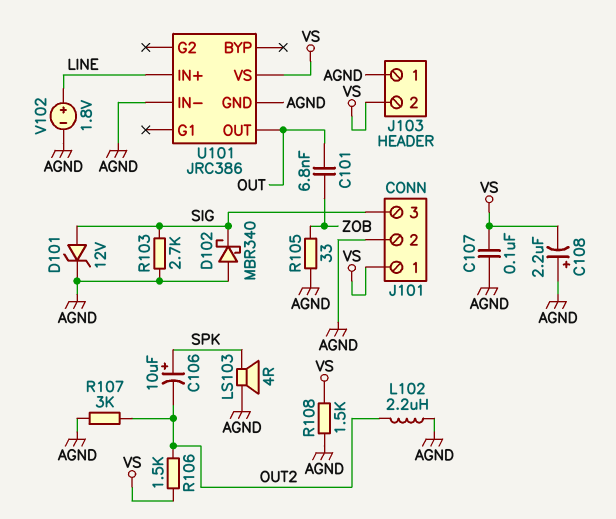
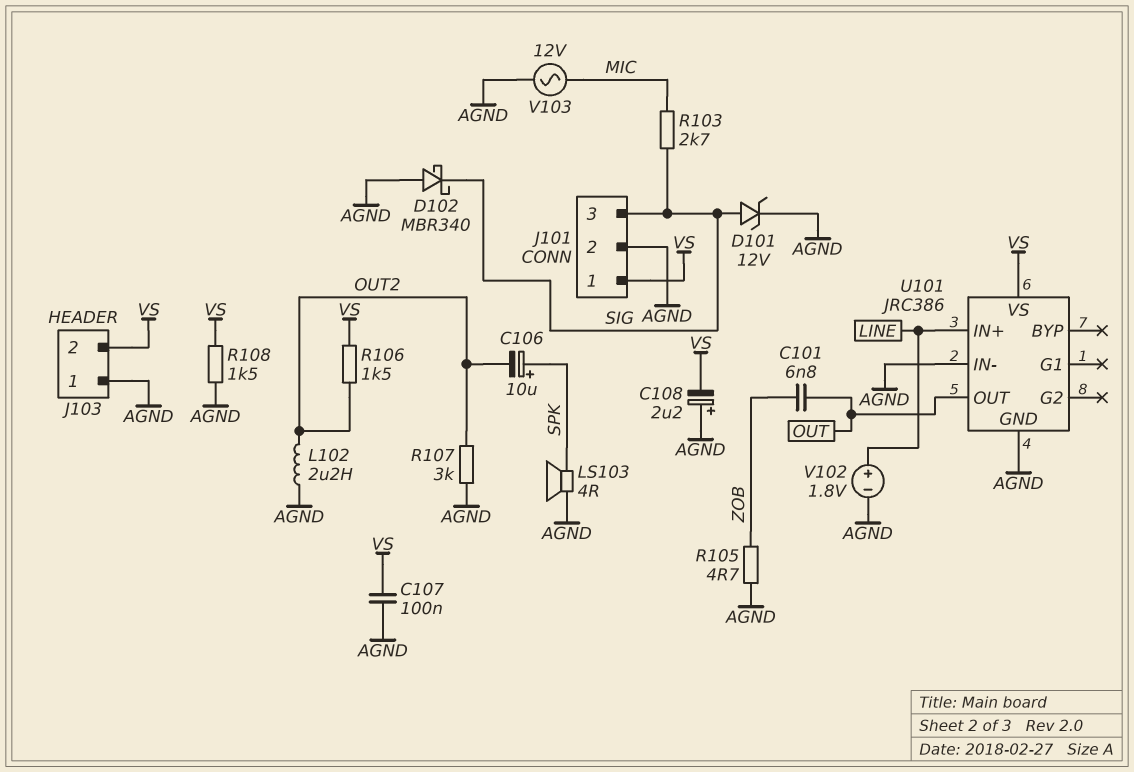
R103: 2.7k (AGND, SIG) -> 2.7k (MIC, SIG)
R105: 33 (AGND, ZOB) -> 4.7 (AGND, ZOB)
V103: none -> AC 12V (AGND, MIC)

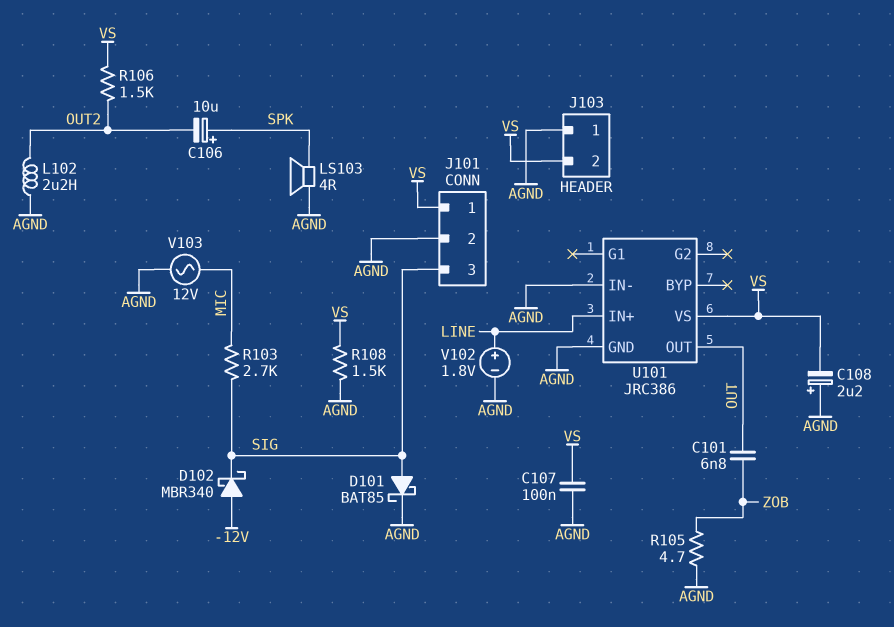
D101: zener 12V (A SIG, K AGND) -> schottky BAT85 (A SIG, K AGND)
D102: schottky MBR340 (A AGND, K SIG) -> schottky MBR340 (A -12V, K SIG)
R107: 3k (AGND, OUT2) -> none

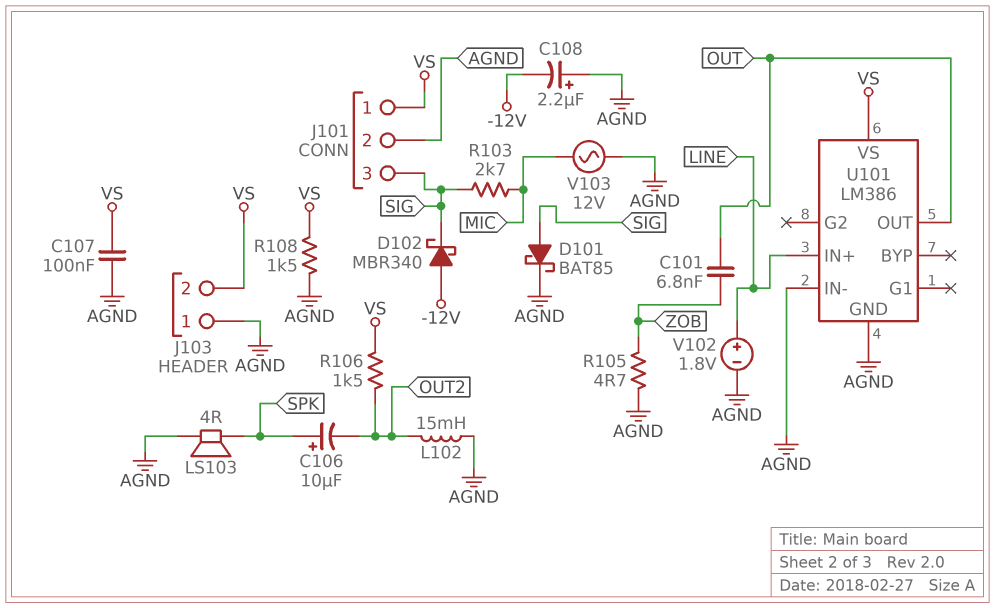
C108: 2.2uF (plus AGND, minus VS) -> 2.2uF (plus AGND, minus -12V)
L102: 2.2uH (AGND, OUT2) -> 15mH (AGND, OUT2)
U101: JRC386 -> LM386

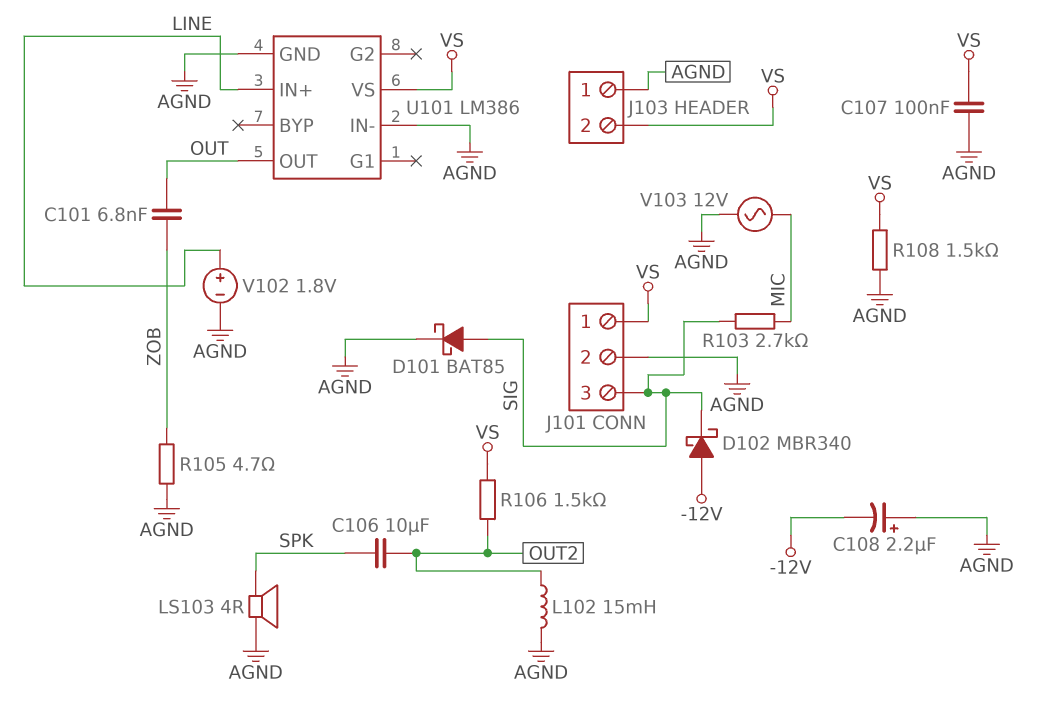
C106: 10uF (plus SPK, minus OUT2) -> 10uF (OUT2, SPK)

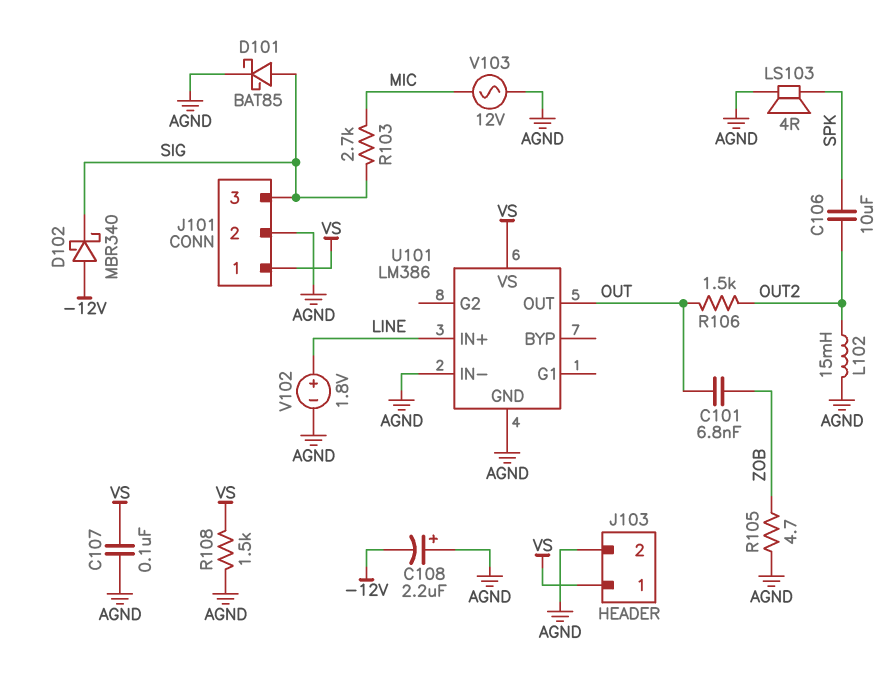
J103 pin 1: AGND -> VS
J103 pin 2: VS -> AGND
R106: 1.5k (OUT2, VS) -> 1.5k (OUT, OUT2)

